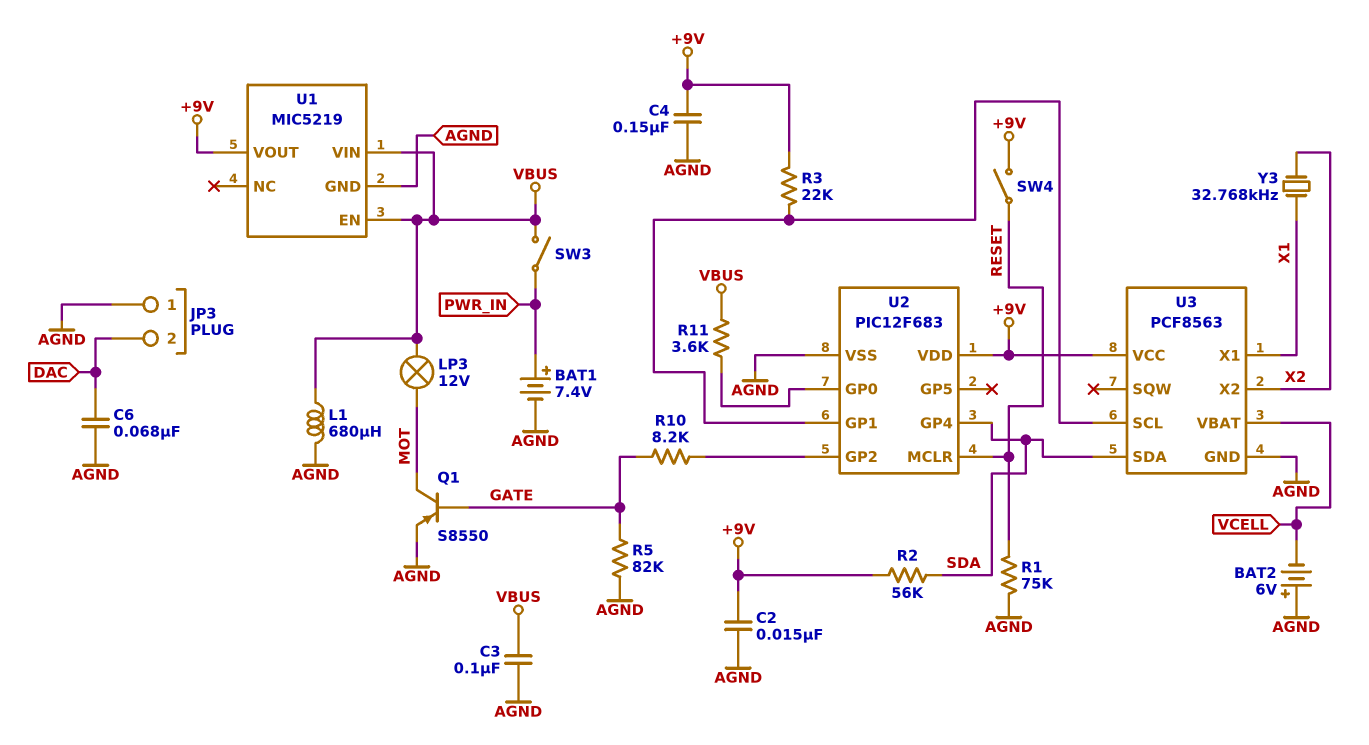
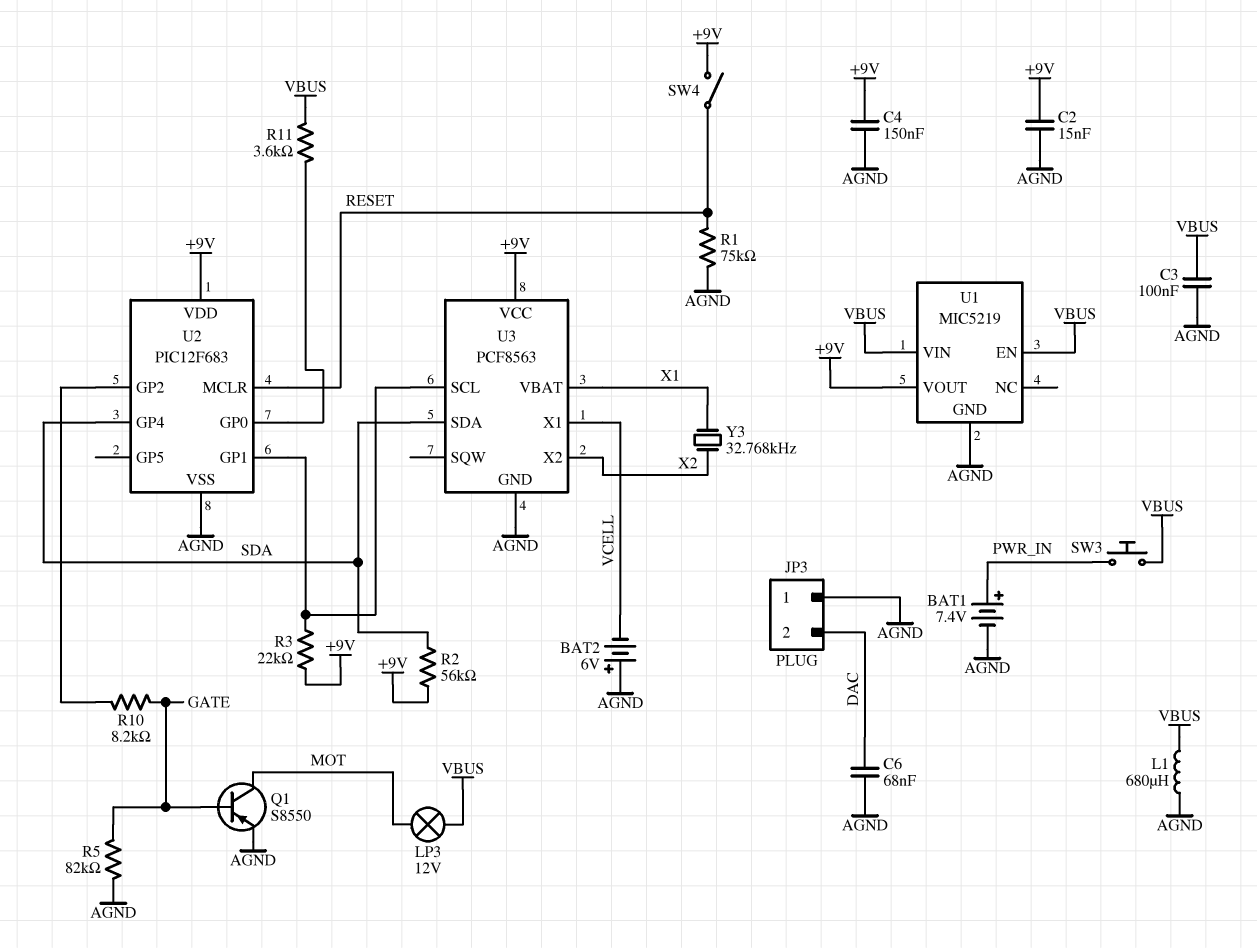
SW3: switch (PWR_IN, VBUS) -> button (PWR_IN, VBUS)
U3 pin VBAT: VCELL -> X1
U3 pin X1: X1 -> VCELL

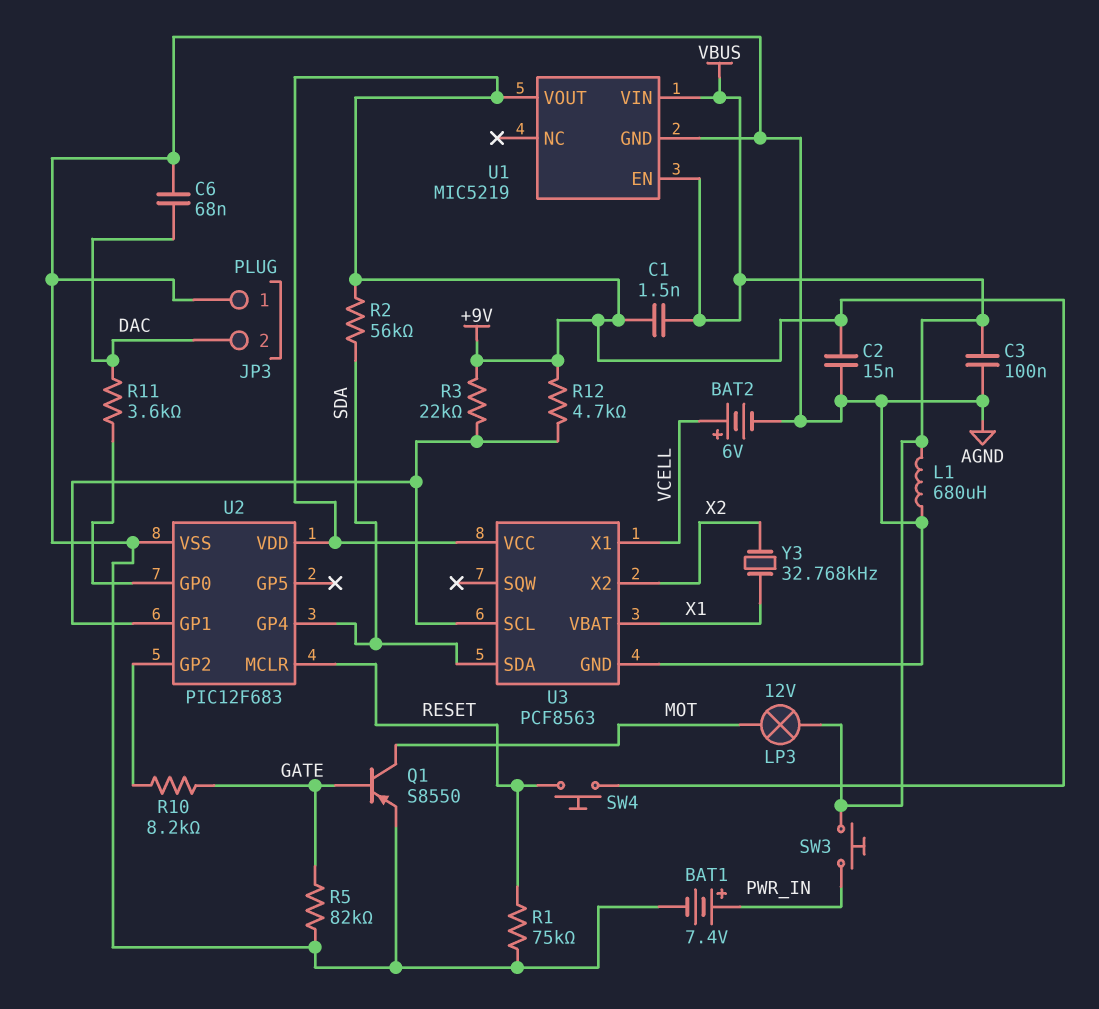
BAT2: 6V (plus AGND, minus VCELL) -> 6V (plus VCELL, minus AGND)
C1: none -> 1.5nF (+9V, VBUS)
C4: 150nF (+9V, AGND) -> none
R11: 3.6k (U2/GP0, VBUS) -> 3.6k (DAC, U2/GP0)
R12: none -> 4.7k (+9V, U2/GP1)
SW4: switch (+9V, RESET) -> button (+9V, RESET)

